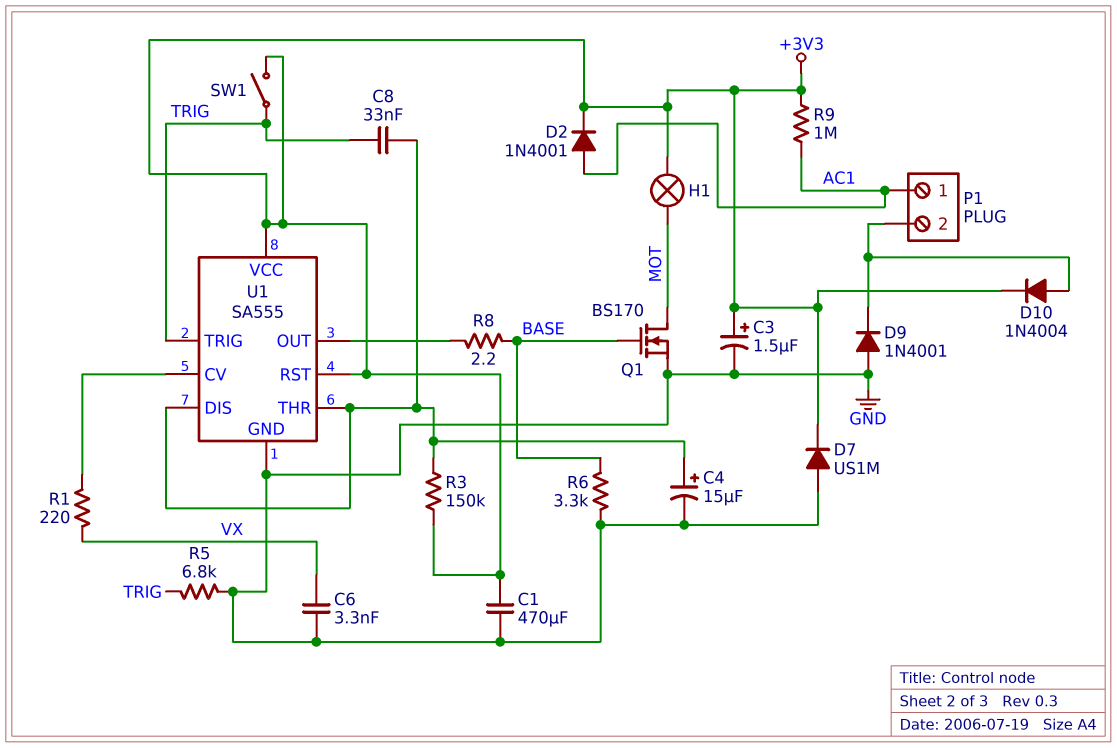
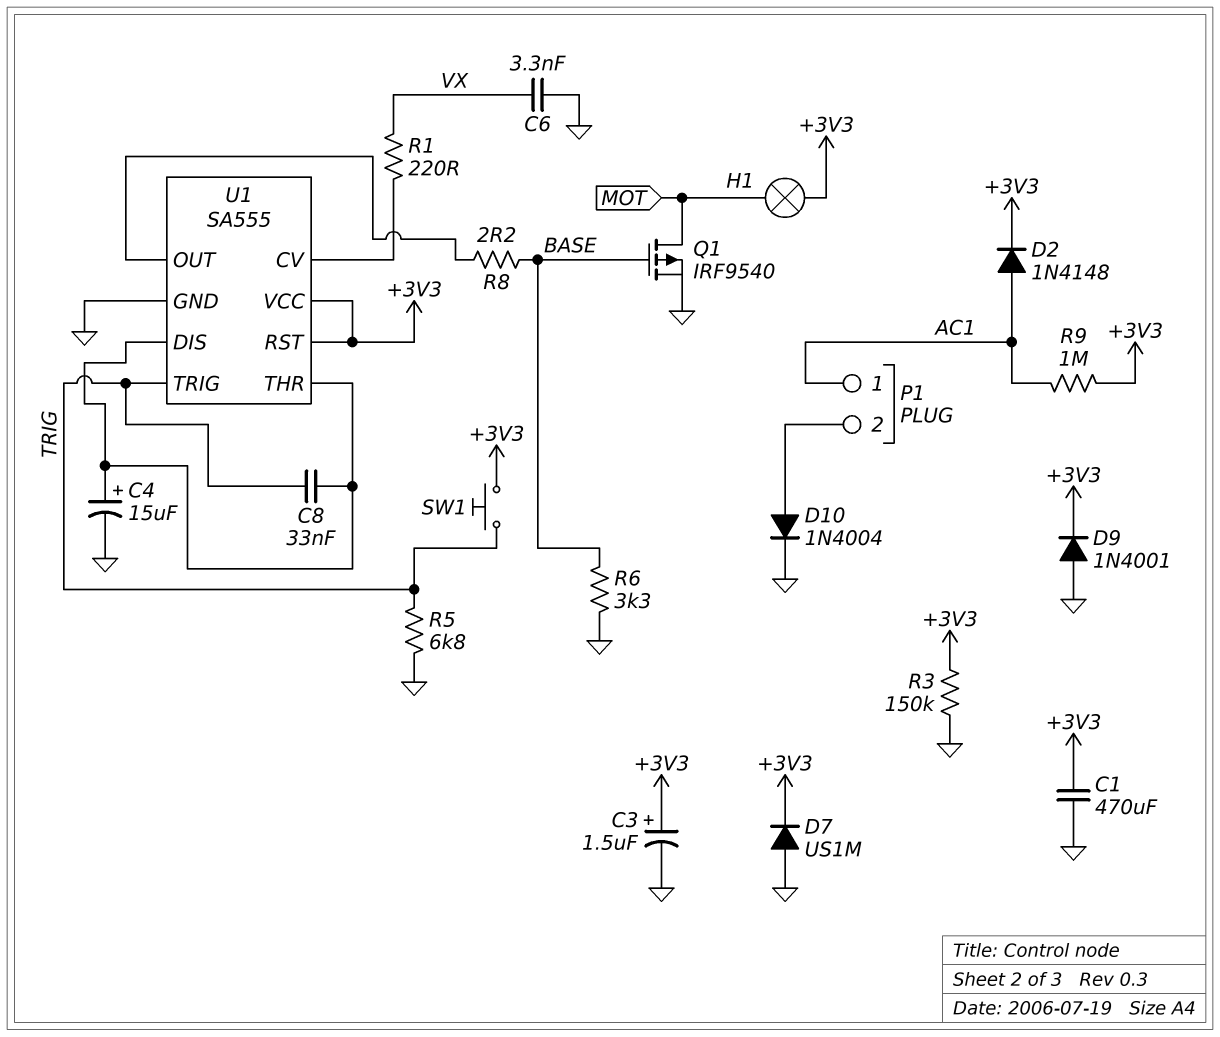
D2: diode 1N4001 (A AC1, K +3V3) -> diode 1N4148 (A AC1, K +3V3)
D9: diode 1N4001 (A GND, K P1/2) -> diode 1N4001 (A GND, K +3V3)
D10: diode 1N4004 (A P1/2, K +3V3) -> diode 1N4004 (A P1/2, K GND)
Q1: NMOS BS170 (G BASE, D MOT, S GND) -> PMOS IRF9540 (G BASE, D MOT, S GND)
R3: 150k (+3V3, U1/DIS) -> 150k (+3V3, GND)
SW1: switch (+3V3, TRIG) -> button (+3V3, TRIG)

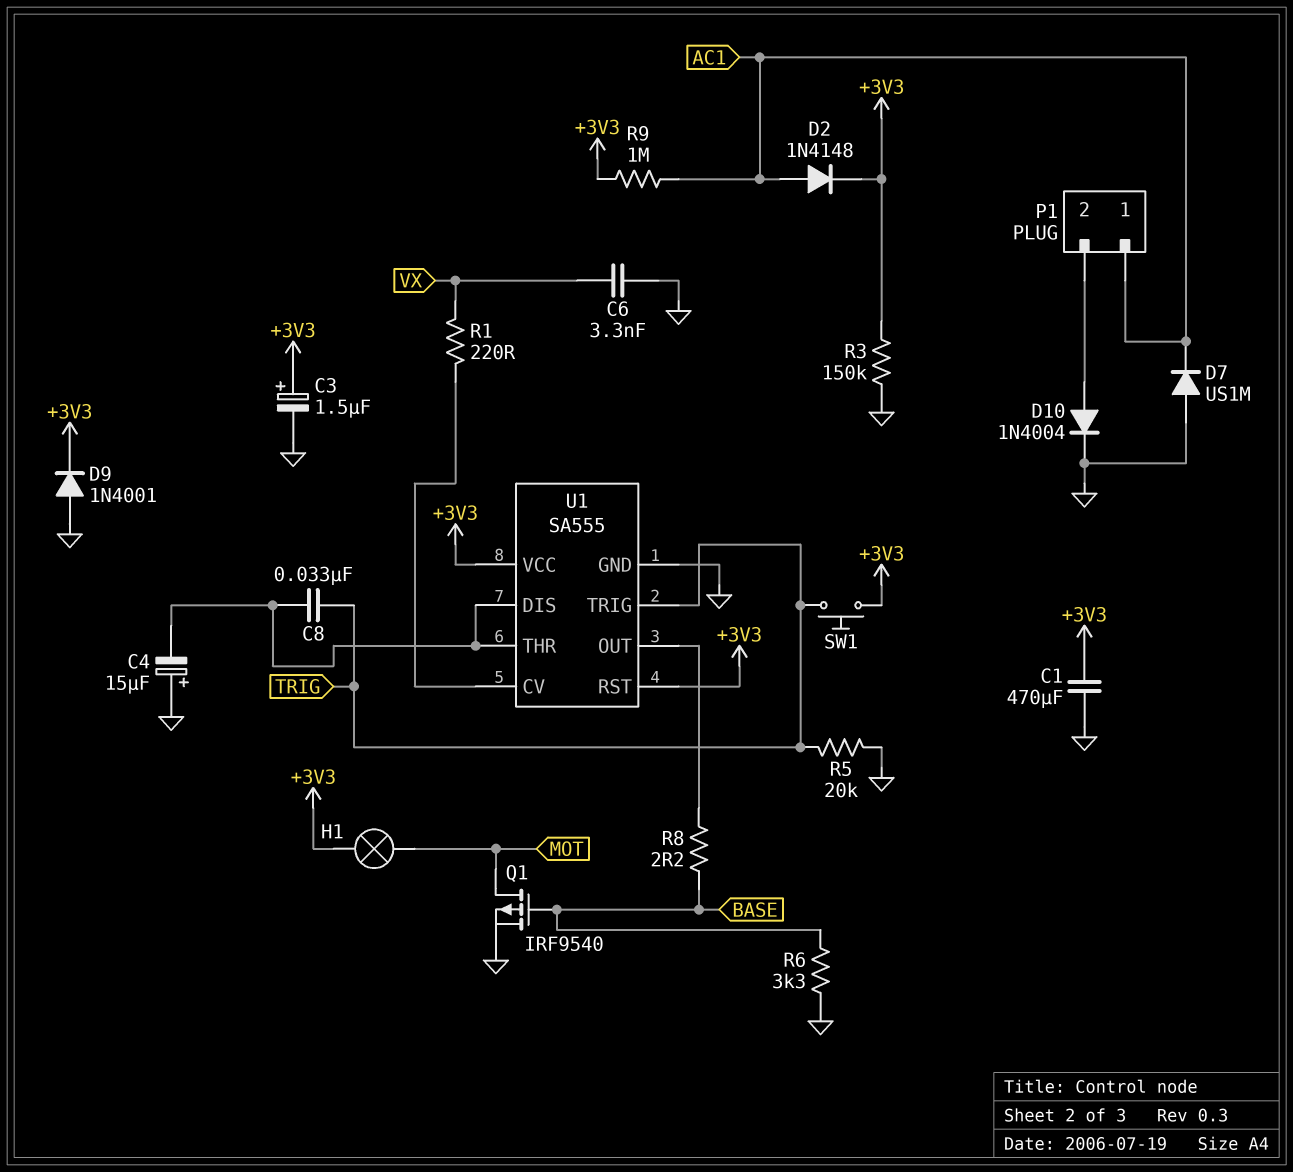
C4: 15uF (plus U1/DIS, minus GND) -> 15uF (plus GND, minus U1/DIS)
D7: diode US1M (A GND, K +3V3) -> diode US1M (A GND, K AC1)
R5: 6.8k (GND, TRIG) -> 20k (GND, TRIG)

